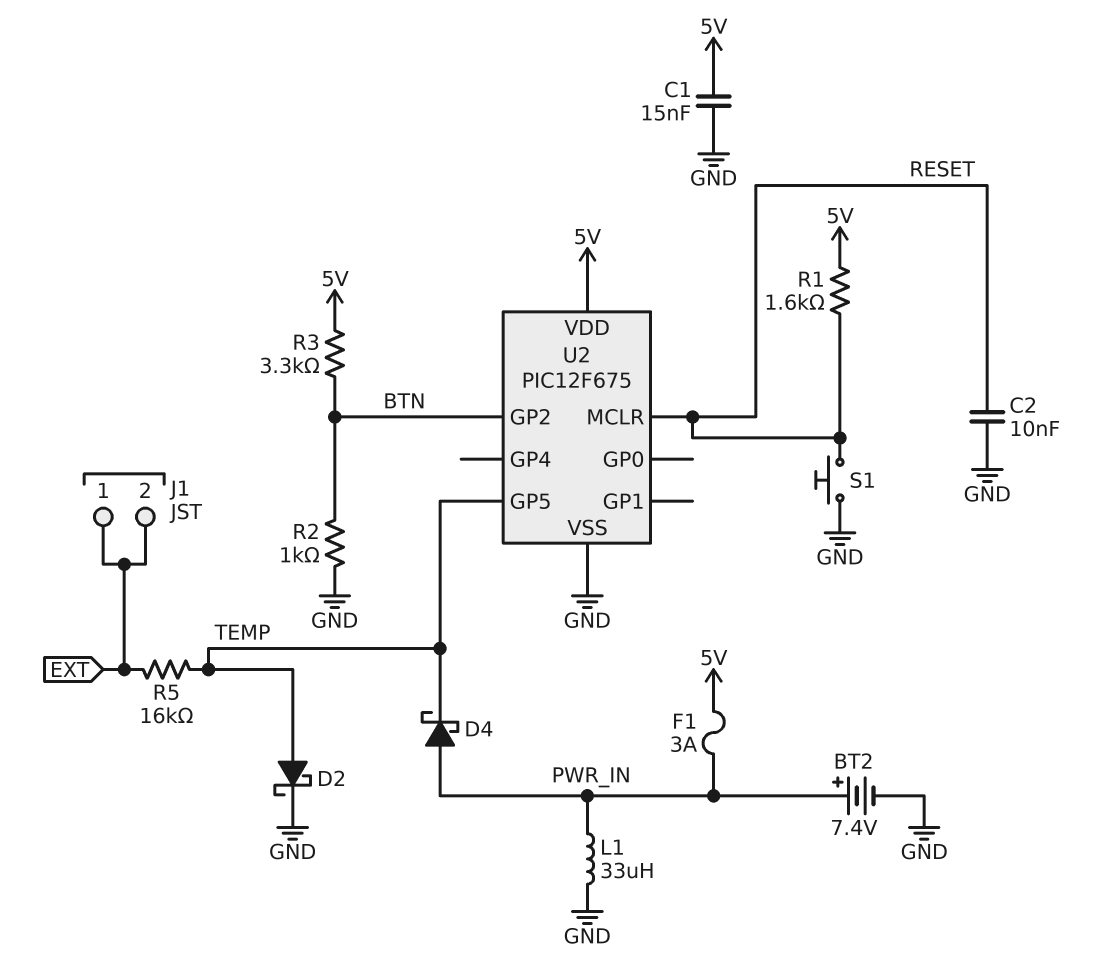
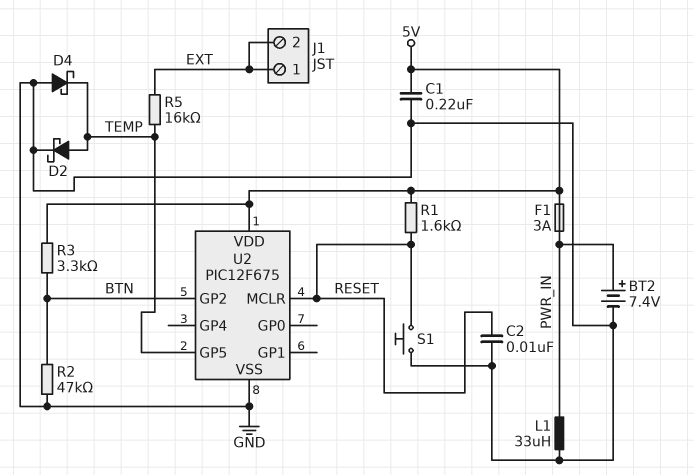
C1: 15nF (5V, GND) -> 220nF (5V, GND)
D4: schottky (A PWR_IN, K TEMP) -> schottky (A GND, K TEMP)
R2: 1k (BTN, GND) -> 47k (BTN, GND)

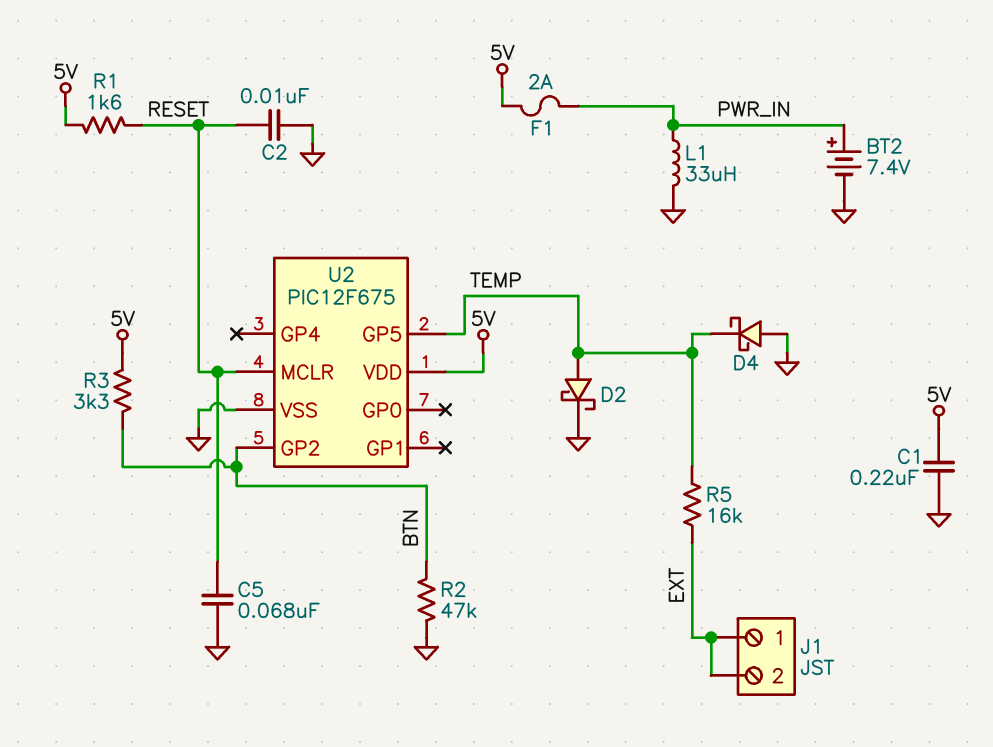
C5: none -> 68nF (GND, RESET)
F1: 3A (5V, PWR_IN) -> 2A (5V, PWR_IN)
S1: button (GND, RESET) -> none

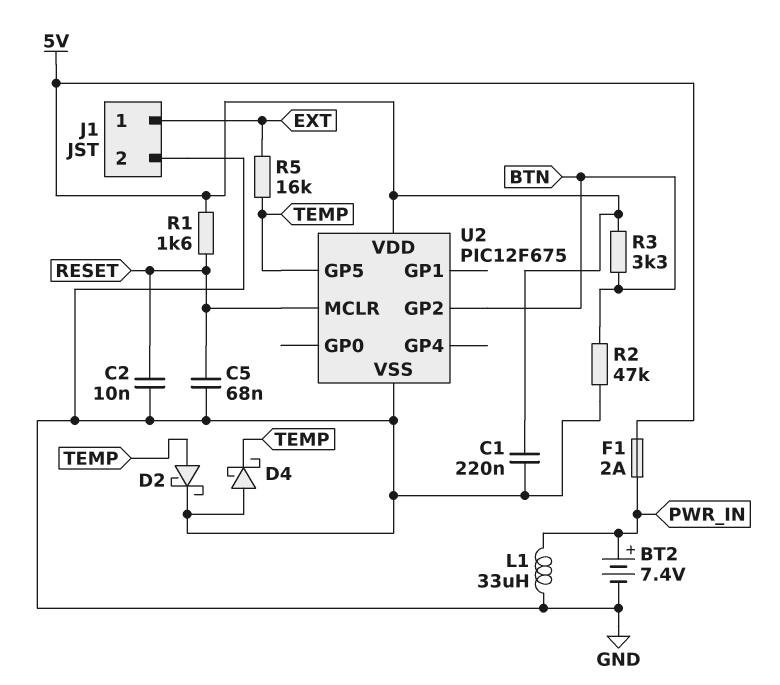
J1 pin 2: EXT -> GND

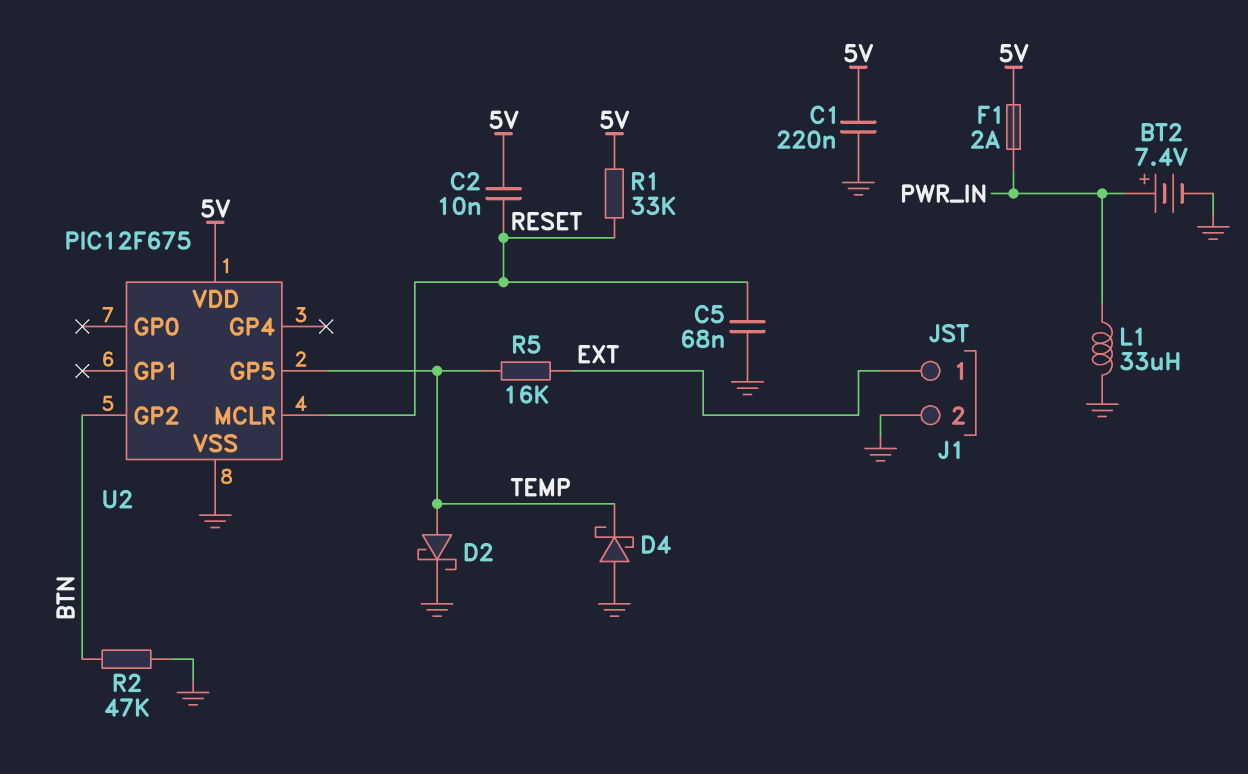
C2: 10nF (GND, RESET) -> 10nF (5V, RESET)
R1: 1.6k (5V, RESET) -> 33k (5V, RESET)
R3: 3.3k (5V, BTN) -> none

